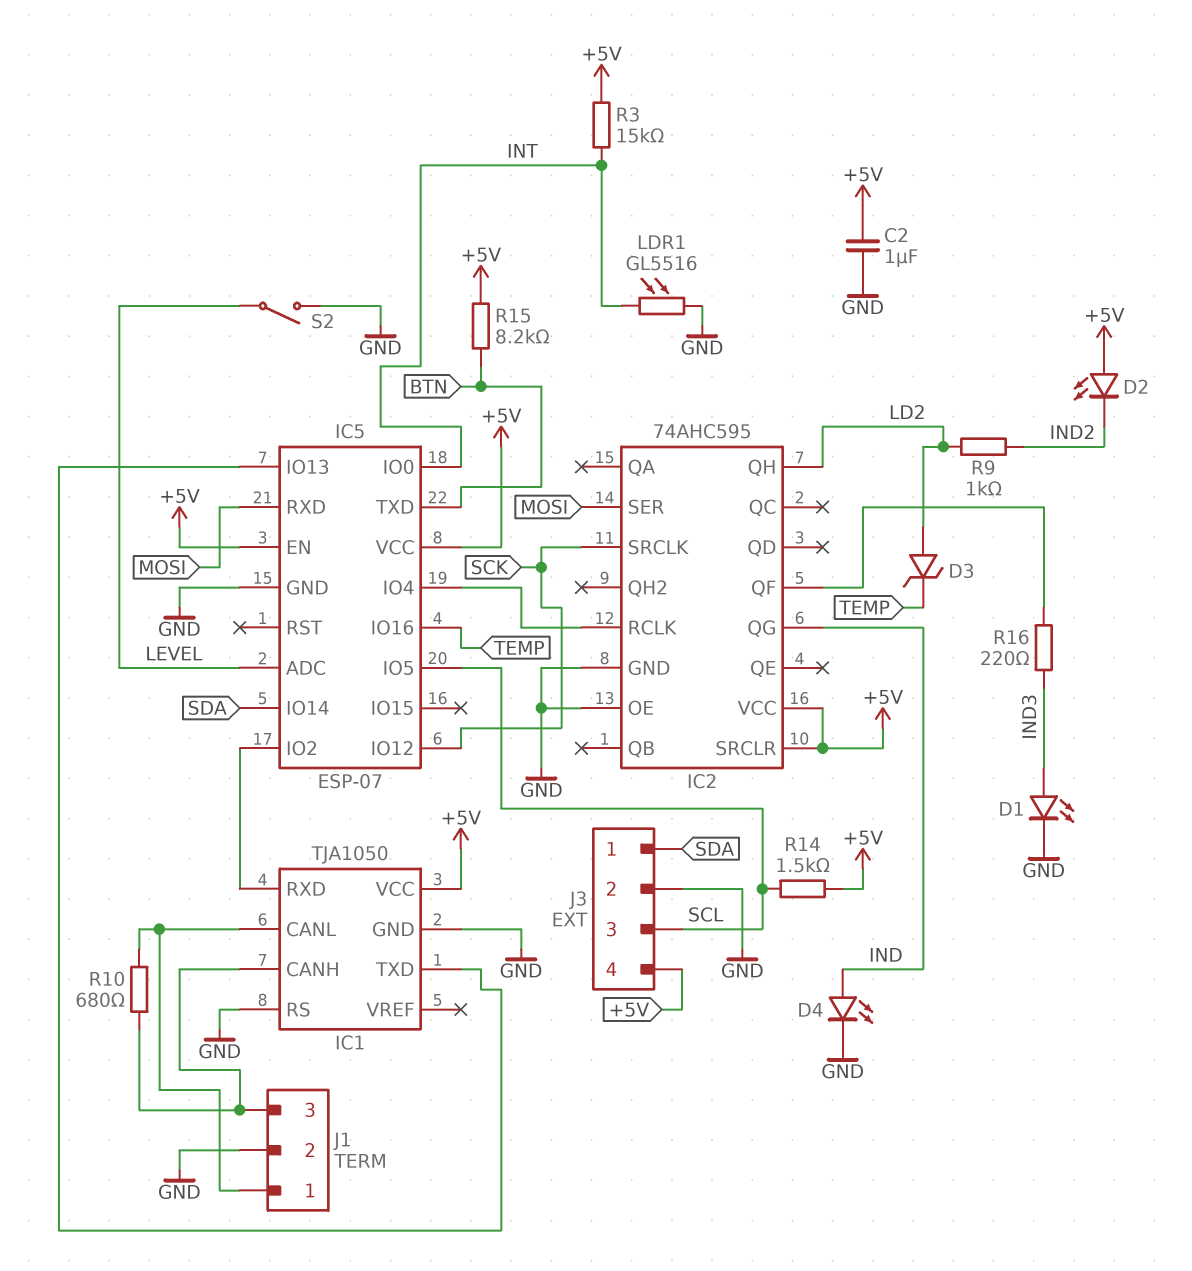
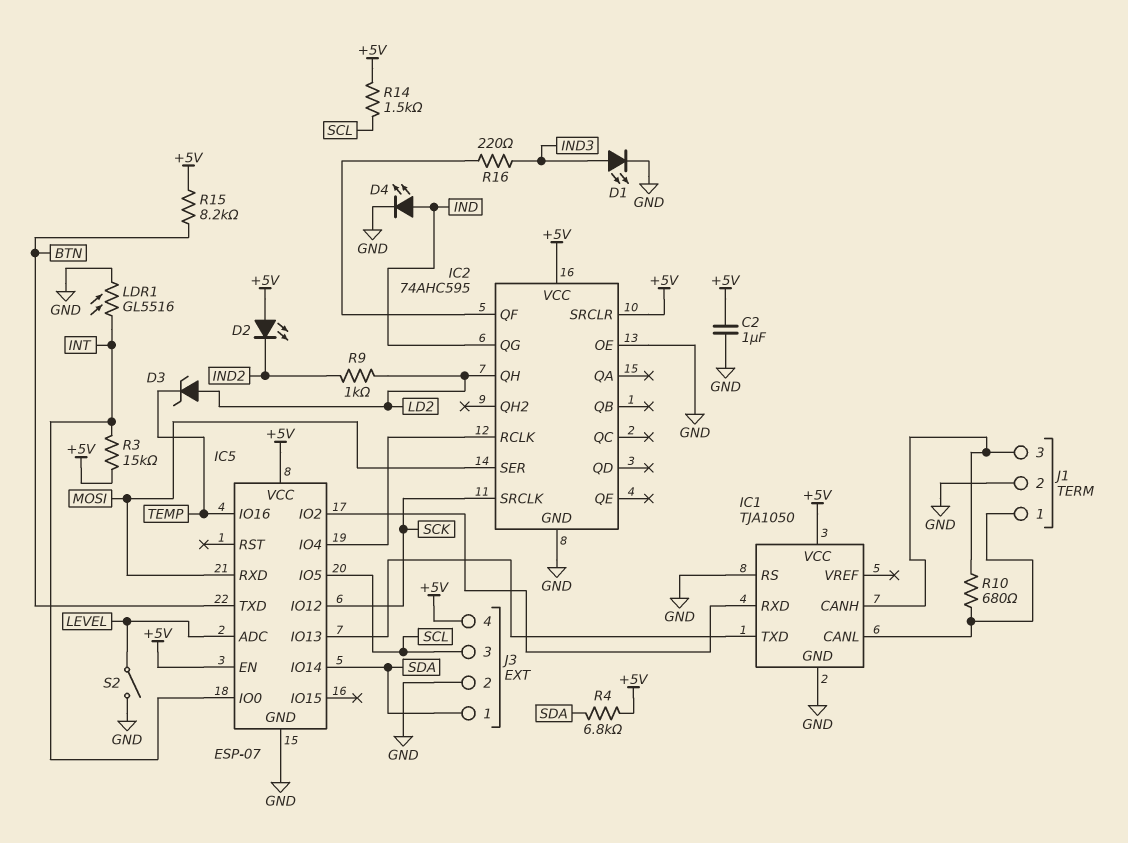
R4: none -> 6.8k (+5V, SDA)

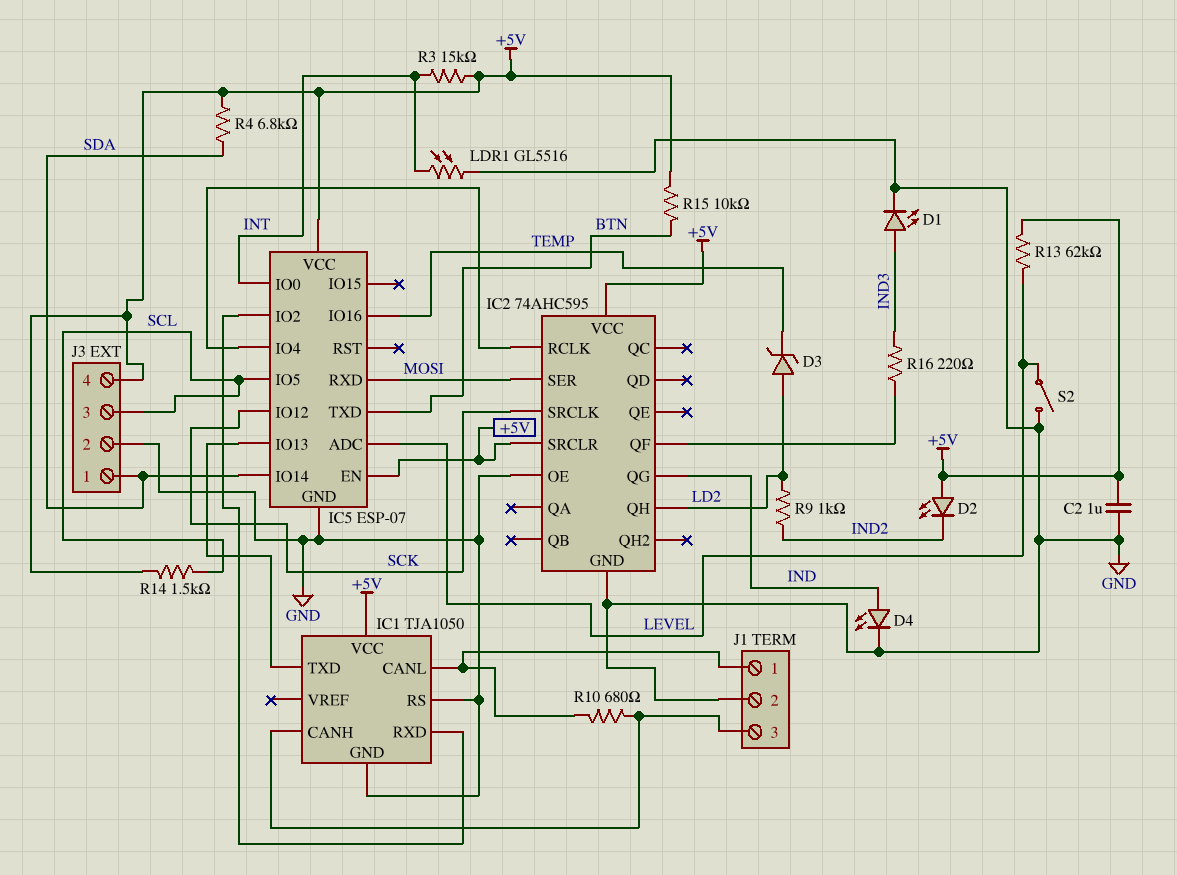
R13: none -> 62k (+5V, LEVEL)
R15: 8.2k (+5V, BTN) -> 10k (+5V, BTN)

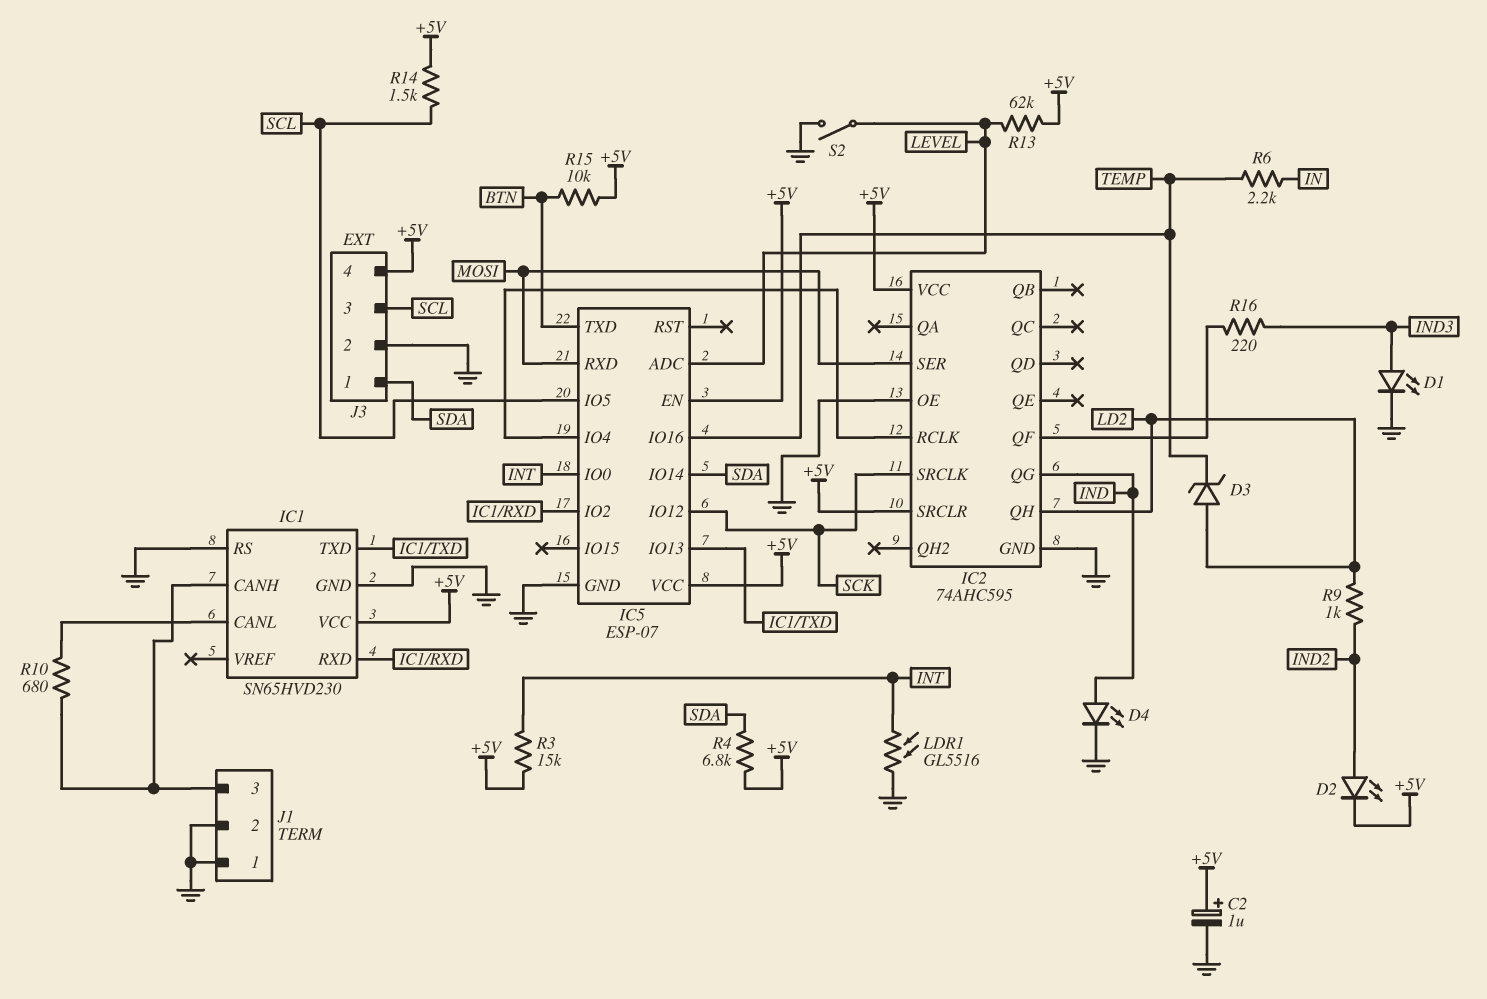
C2: 1uF (+5V, GND) -> 1uF (plus +5V, minus GND)
D2: LED (A +5V, K IND2) -> LED (A IND2, K +5V)
IC1: TJA1050 -> SN65HVD230
J1 pin 1: IC1/CANL -> GND
R6: none -> 2.2k (IN, TEMP)

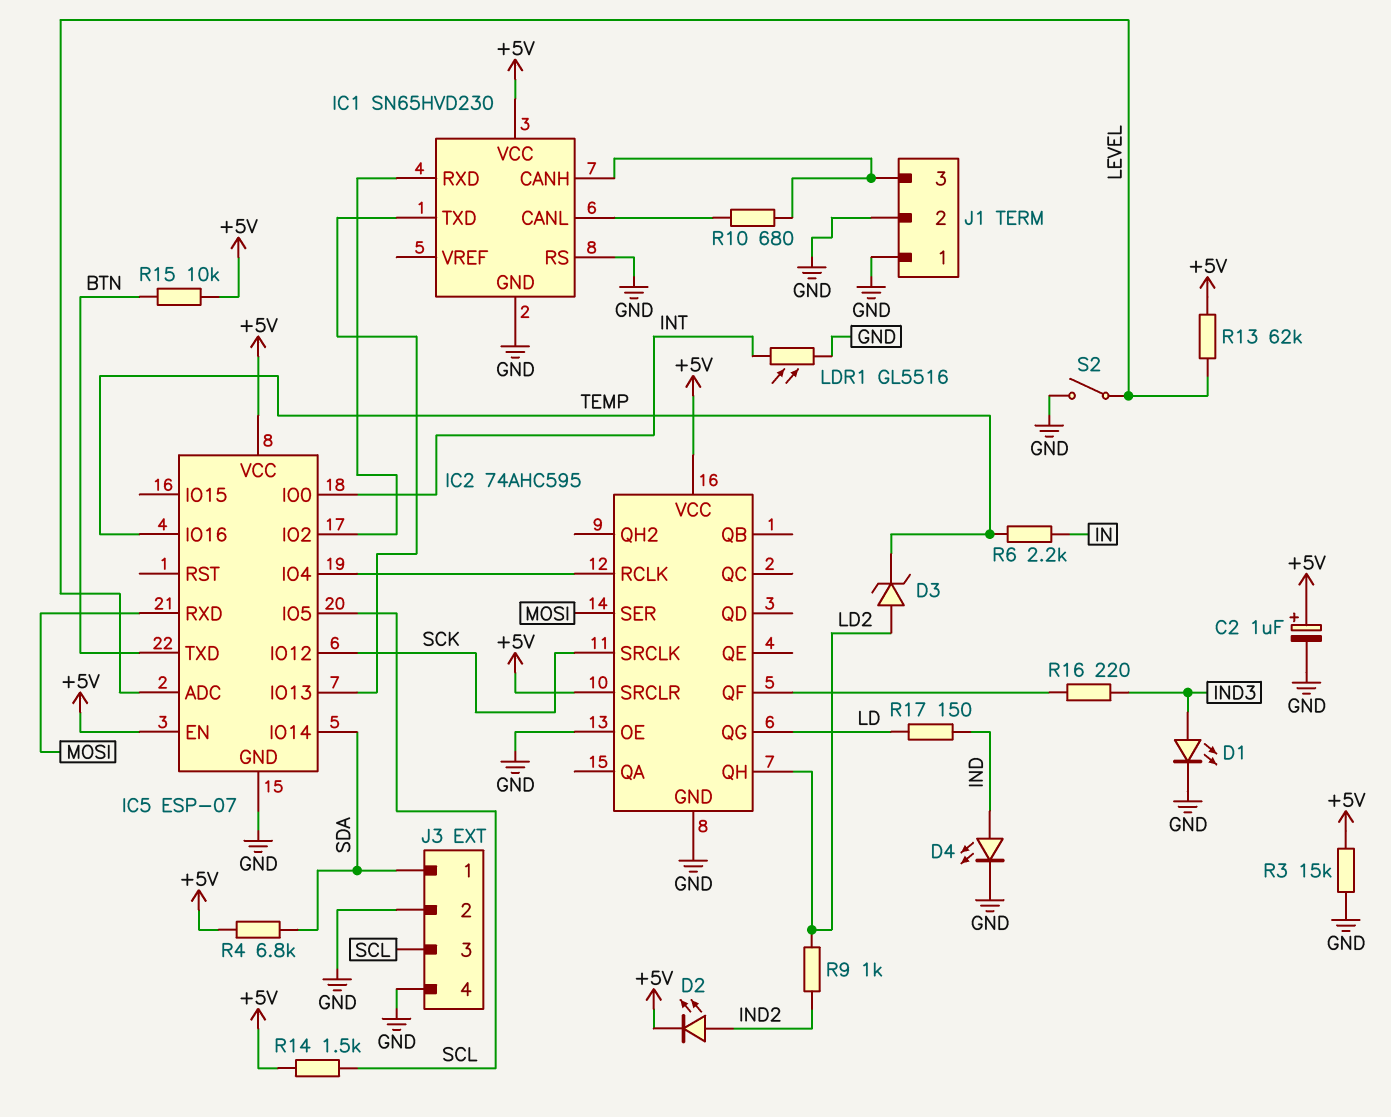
IC2 pin QG: IND -> LD
J3 pin 4: +5V -> GND
R3: 15k (+5V, INT) -> 15k (+5V, GND)
R17: none -> 150 (IND, LD)

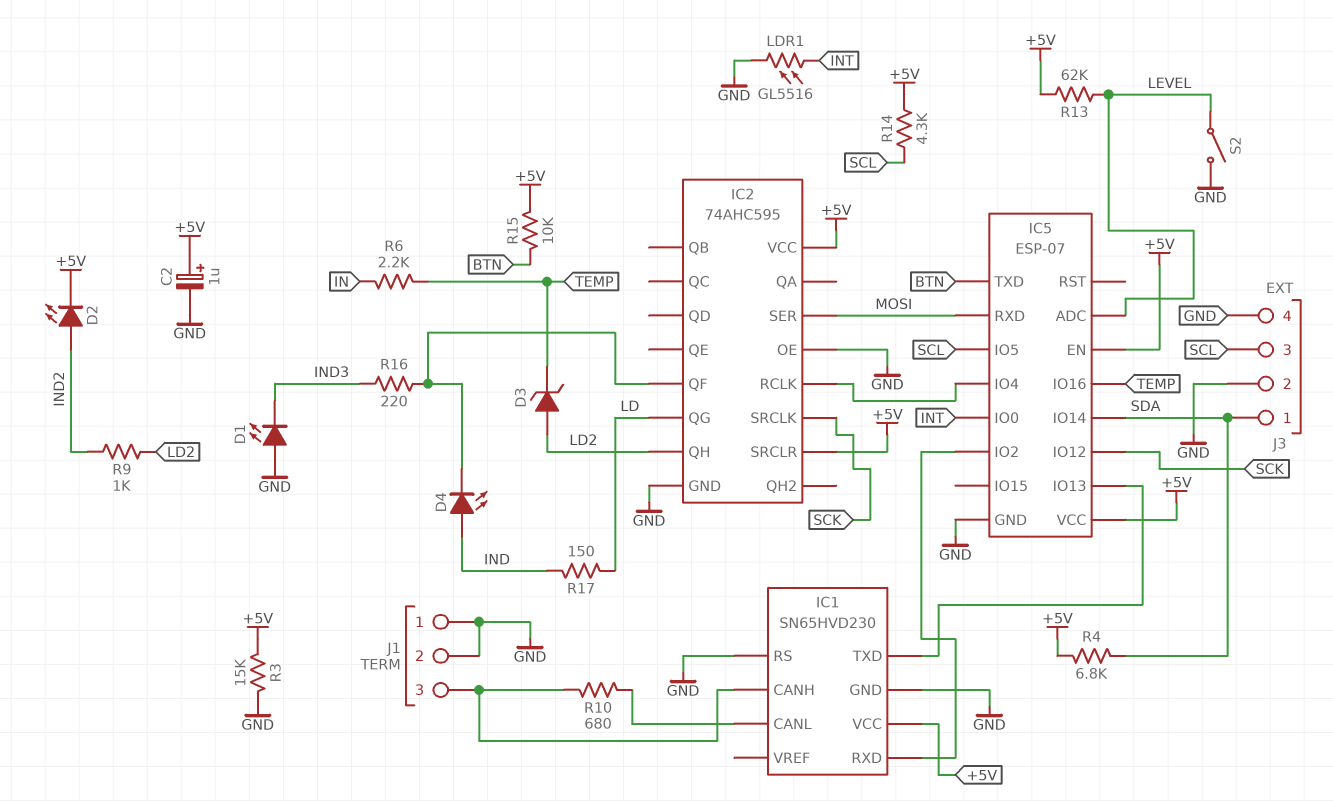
D1: LED (A IND3, K GND) -> LED (A GND, K IND3)
D4: LED (A IND, K GND) -> LED (A IND, K IC2/QF)
R14: 1.5k (+5V, SCL) -> 4.3k (+5V, SCL)

